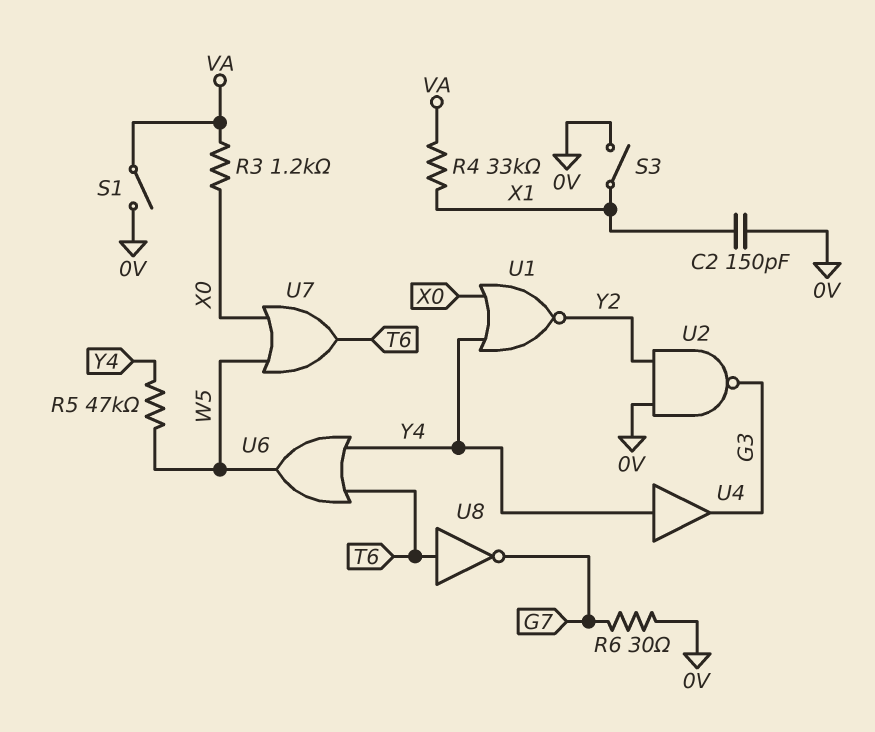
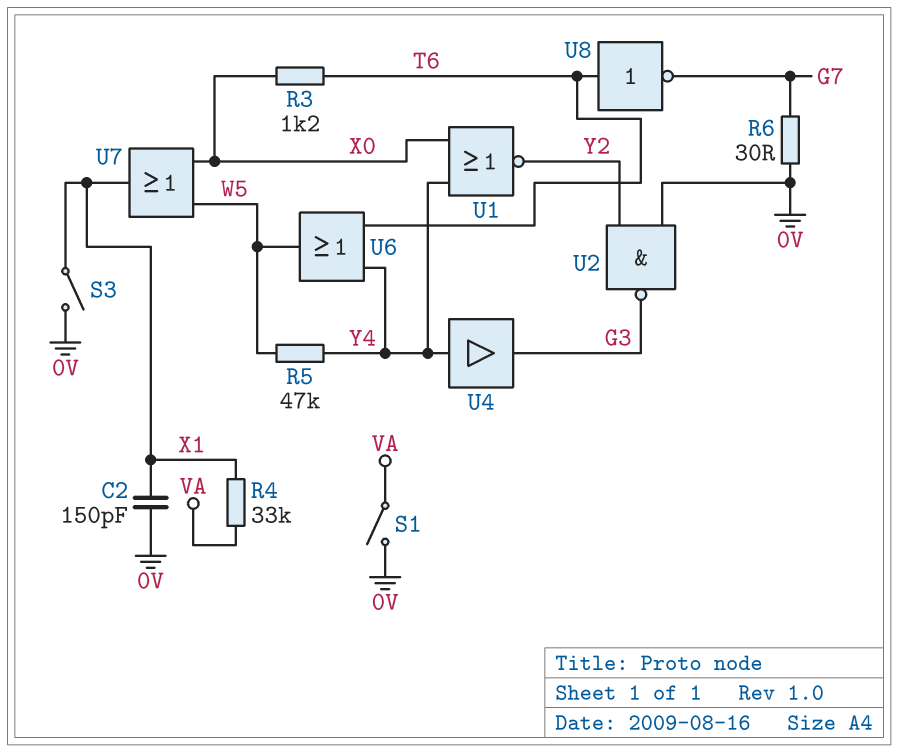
R3: 1.2k (VA, X0) -> 1.2k (T6, X0)
U7: OR (in W5, in X0, out T6) -> OR (in W5, in X0, out X1)

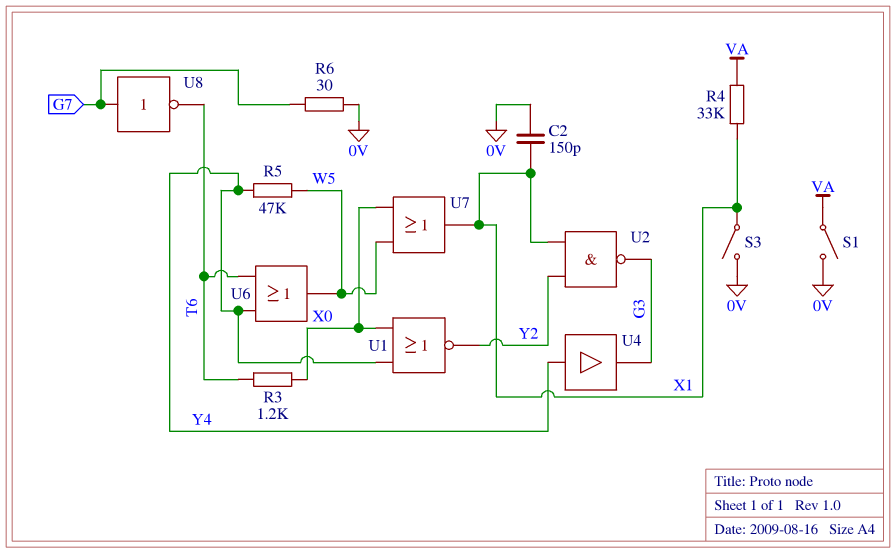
U2: NAND (in 0V, in Y2, out G3) -> NAND (in X1, in Y2, out G3)
U8: NOT (in T6, out G7) -> NOT (in G7, out T6)

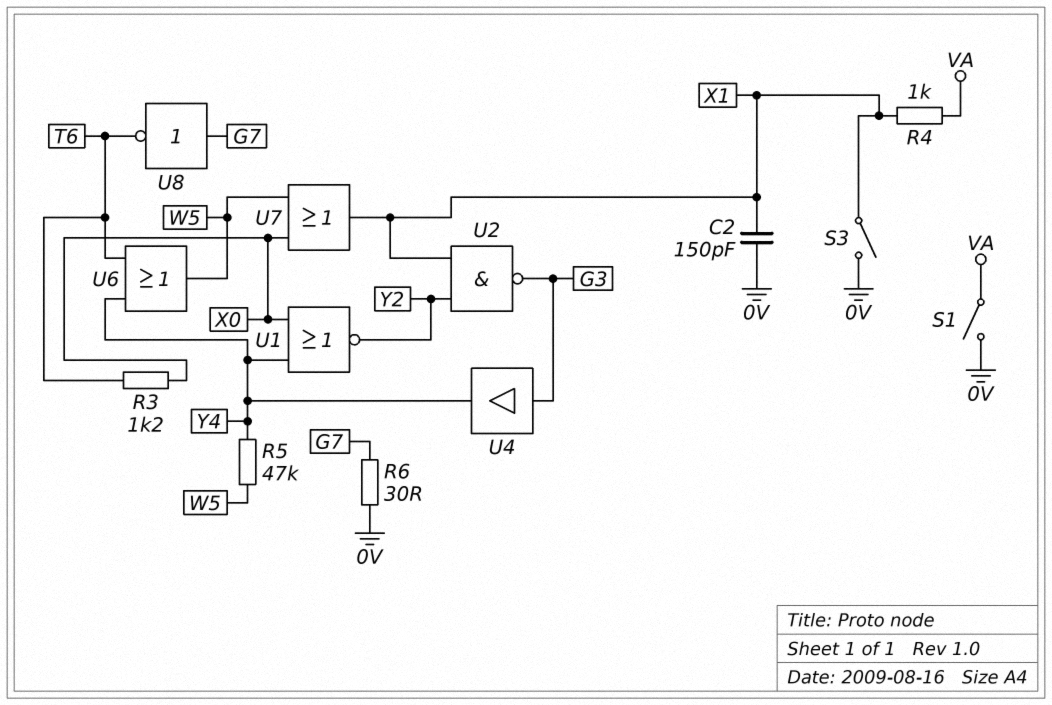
R4: 33k (VA, X1) -> 1k (VA, X1)
U4: buffer (in Y4, out G3) -> buffer (in G3, out Y4)

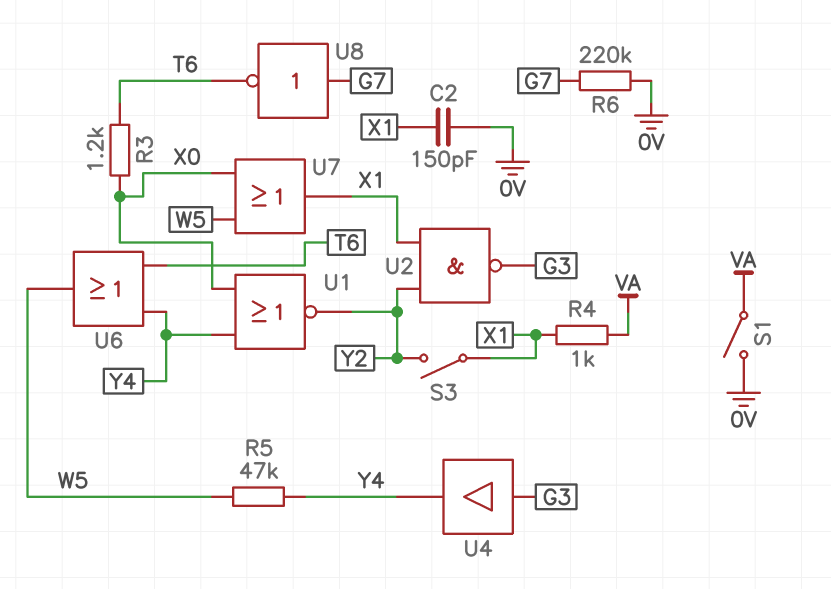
R6: 30 (0V, G7) -> 220k (0V, G7)
S3: switch (0V, X1) -> switch (X1, Y2)

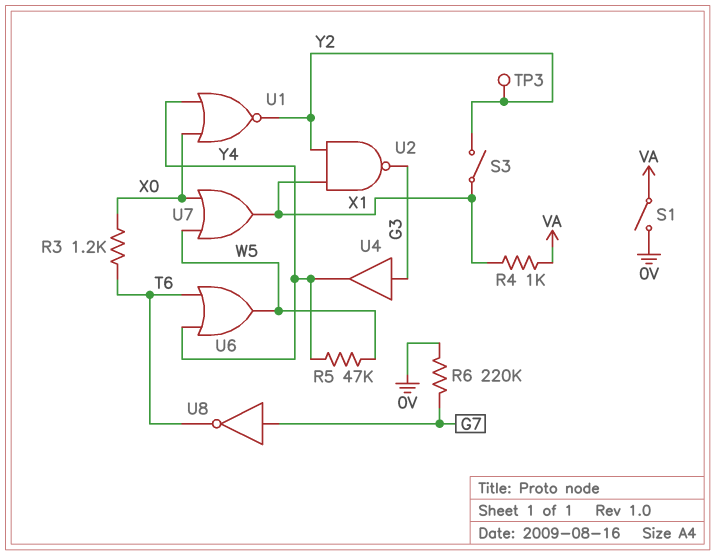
C2: 150pF (0V, X1) -> none
TP3: none -> test point (Y2)

